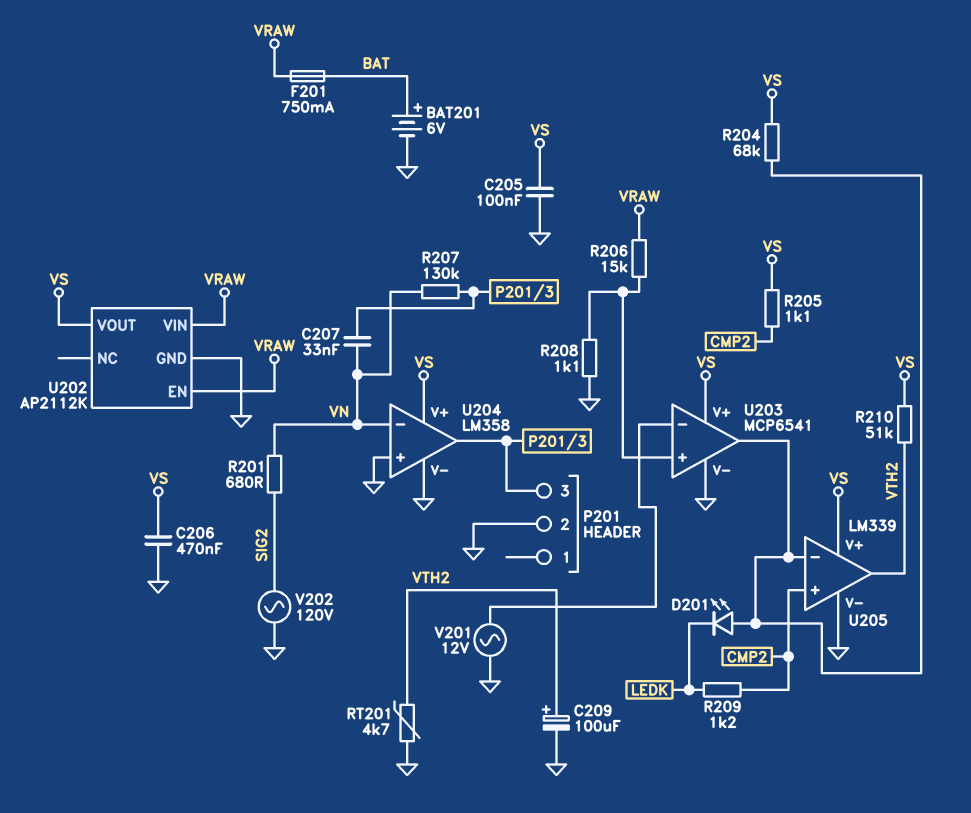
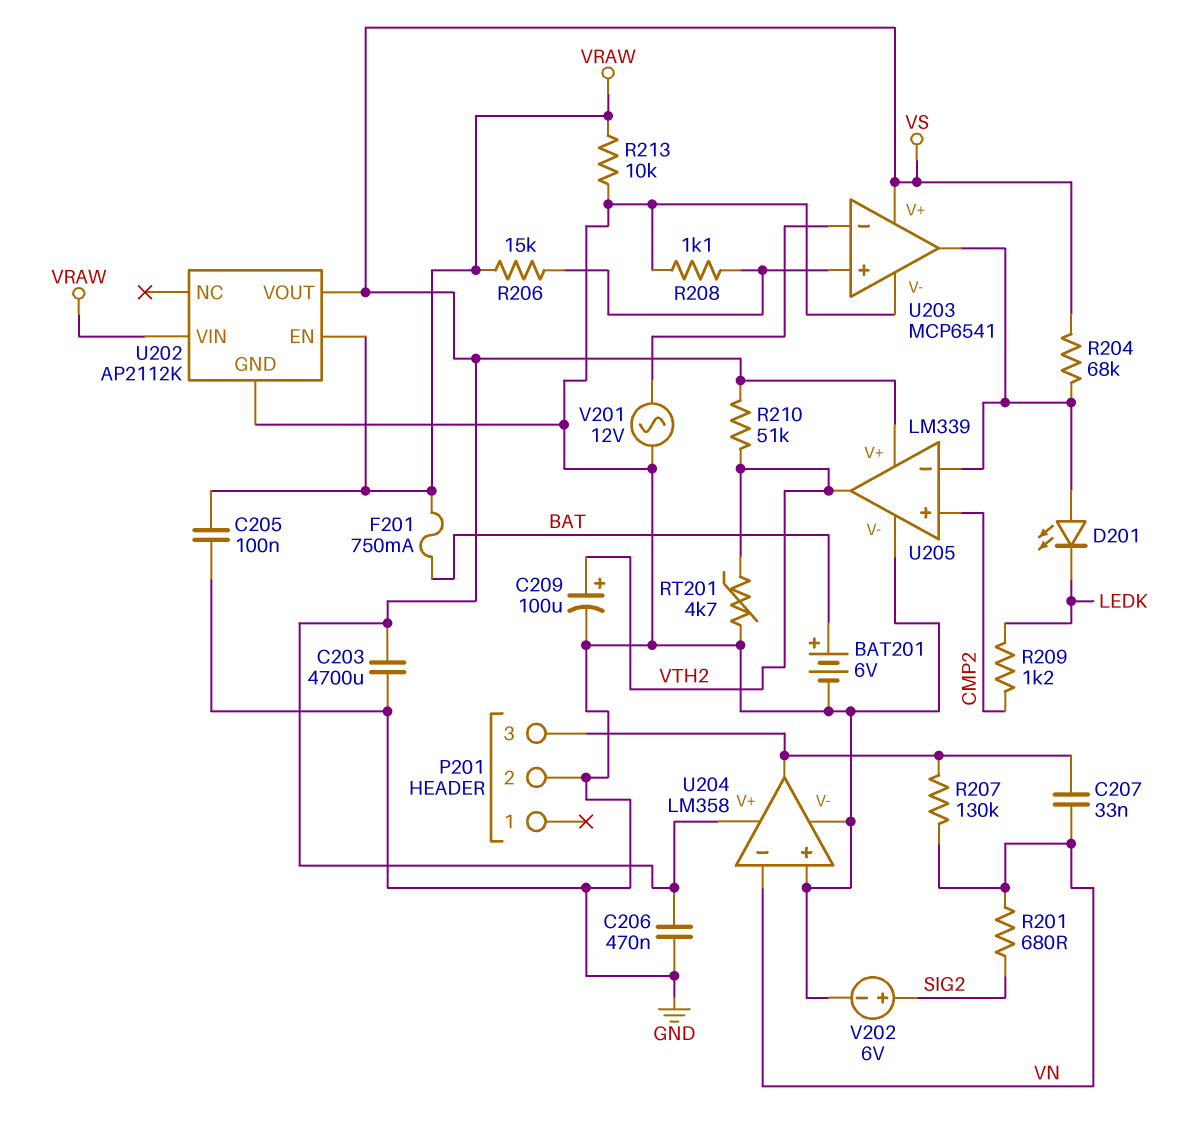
C203: none -> 4700uF (GND, VS)
C205: 100nF (GND, VS) -> 100nF (GND, VRAW)
R205: 1.1k (CMP2, VS) -> none
R213: none -> 10k (GND, VRAW)
V202: AC 120V (GND, SIG2) -> 6V (plus SIG2, minus GND)

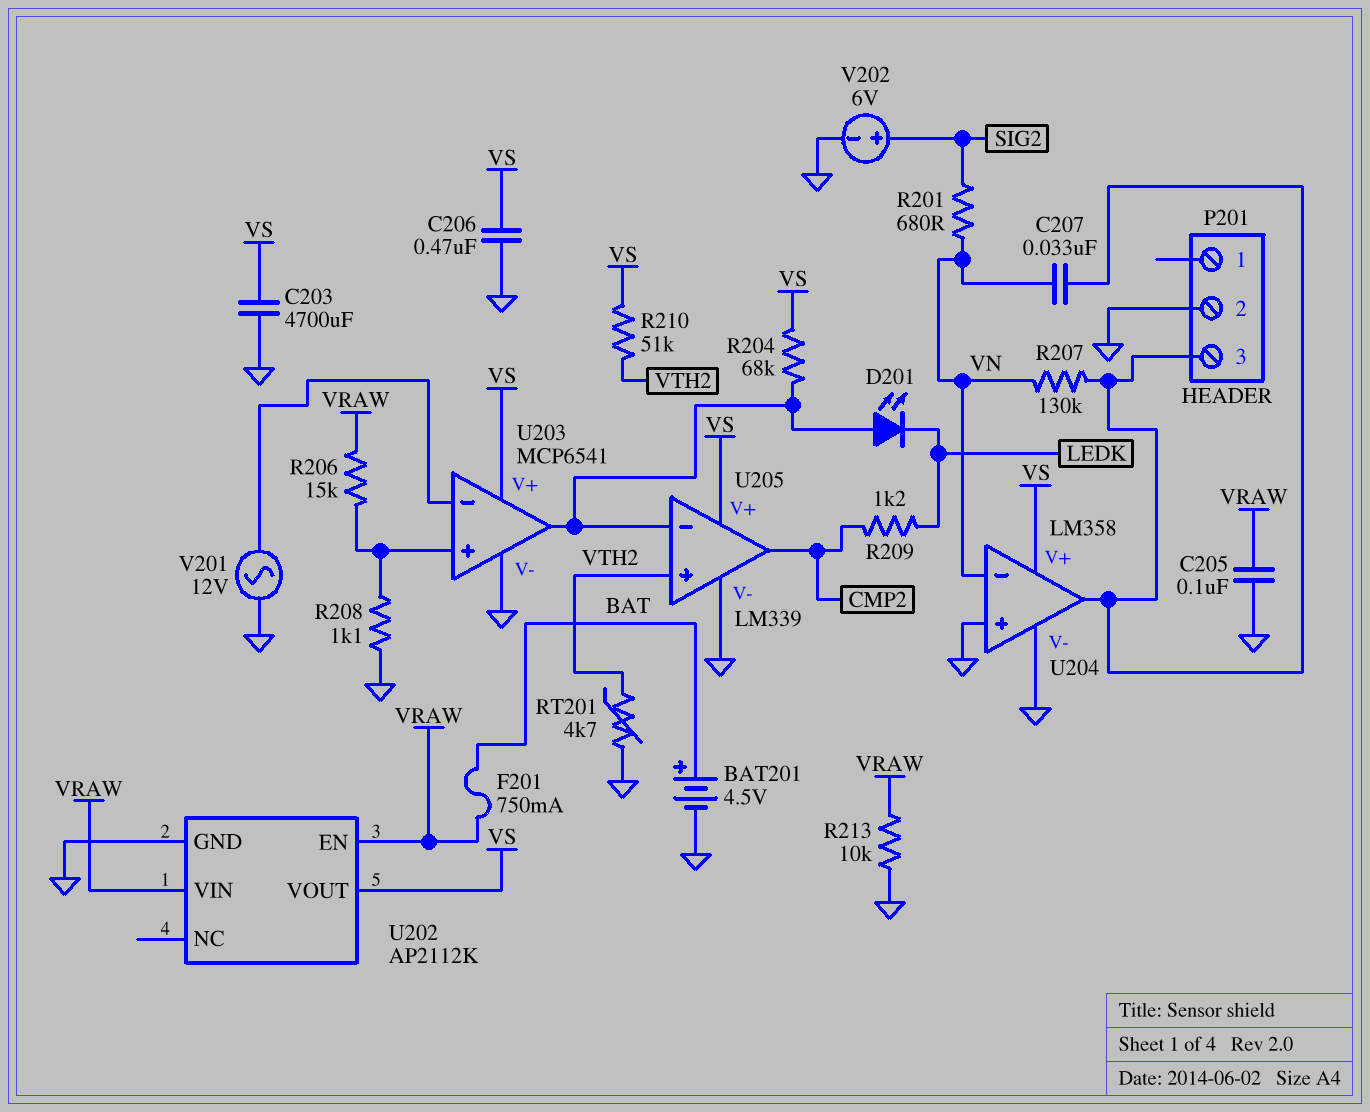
BAT201: 6V (plus BAT, minus GND) -> 4.5V (plus BAT, minus GND)
C209: 100uF (plus VTH2, minus GND) -> none
U205 pin in+: CMP2 -> VTH2
U205 pin out: VTH2 -> CMP2

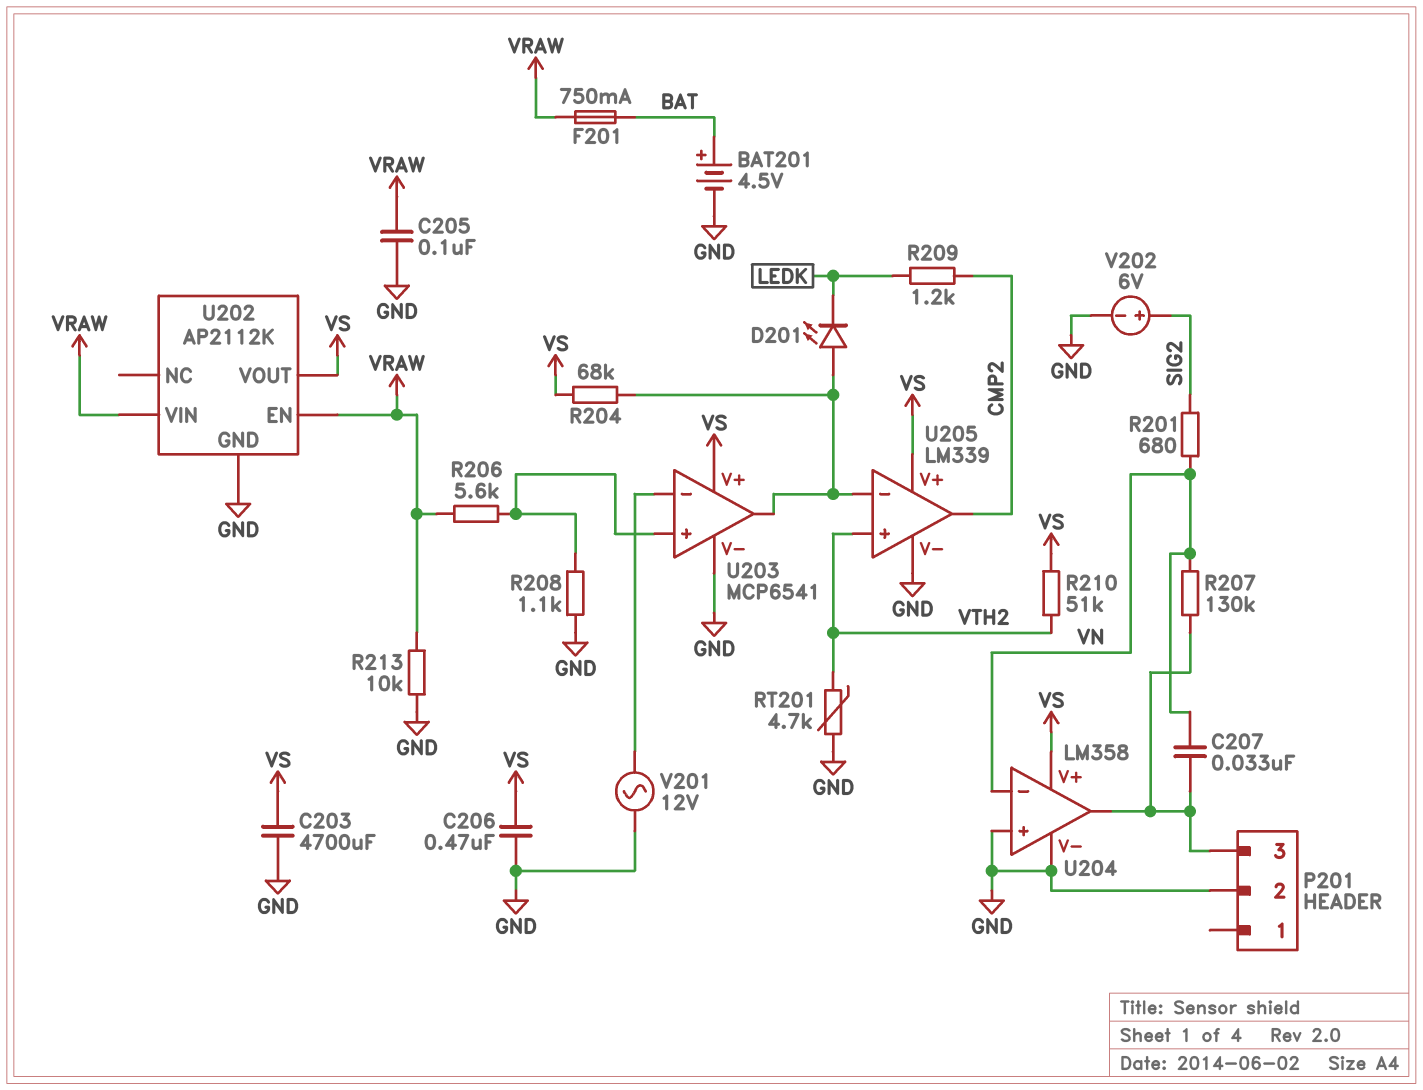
R206: 15k (U203/in+, VRAW) -> 5.6k (U203/in+, VRAW)

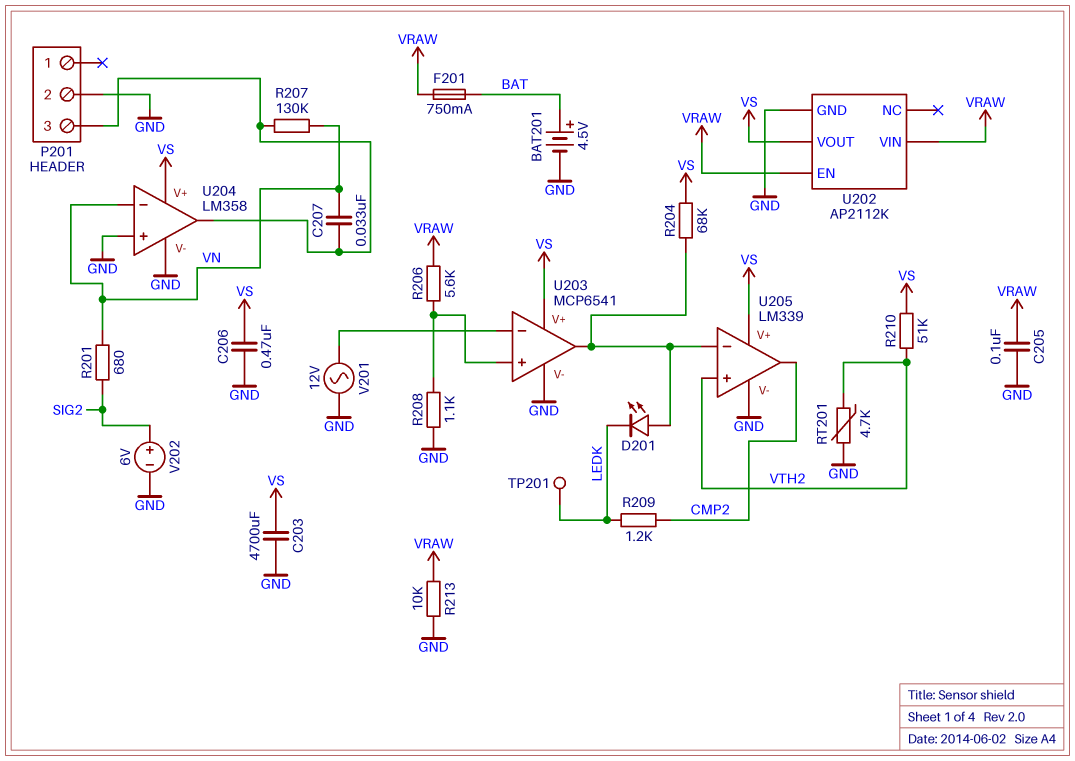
TP201: none -> test point (LEDK)

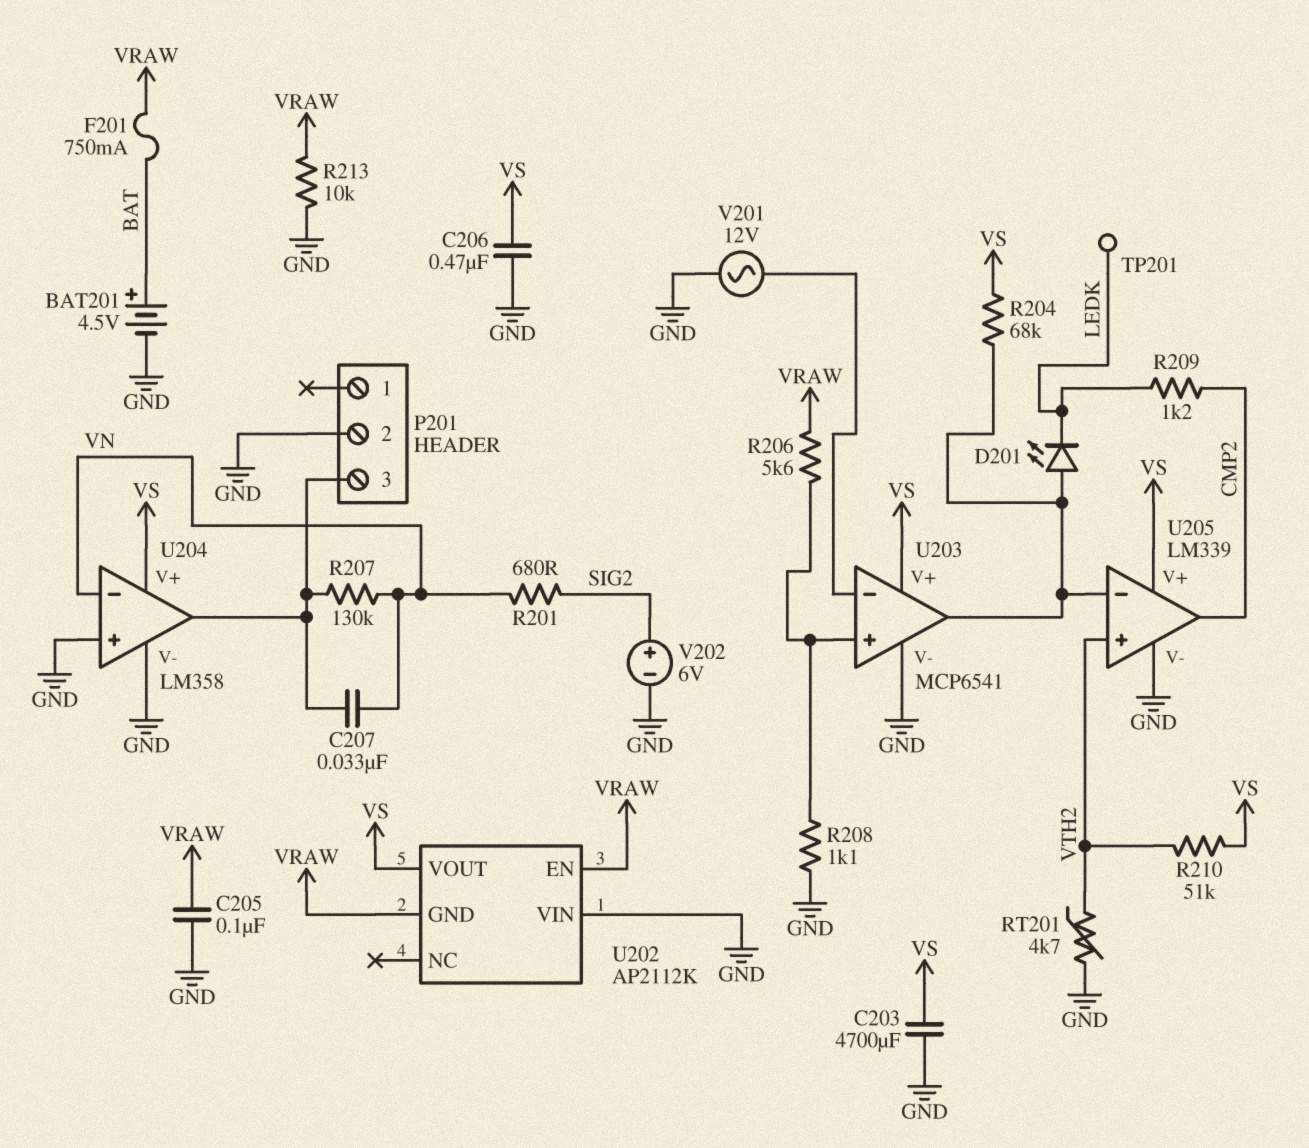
U202 pin GND: GND -> VRAW
U202 pin VIN: VRAW -> GND

